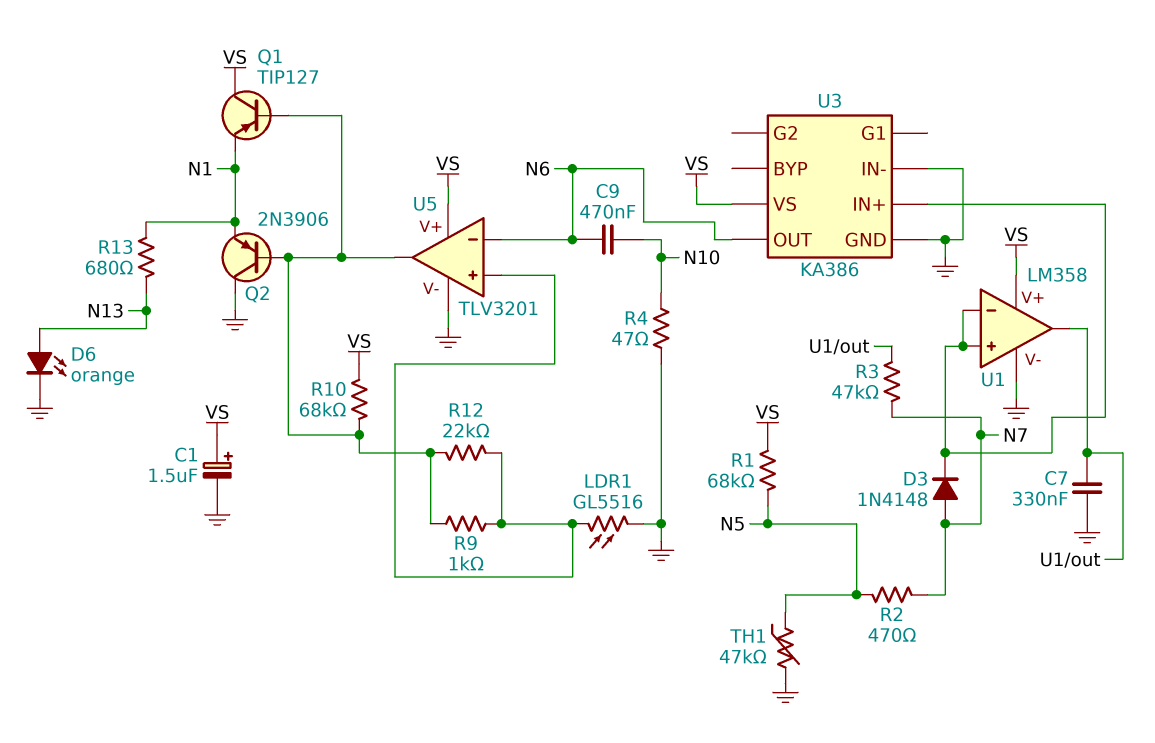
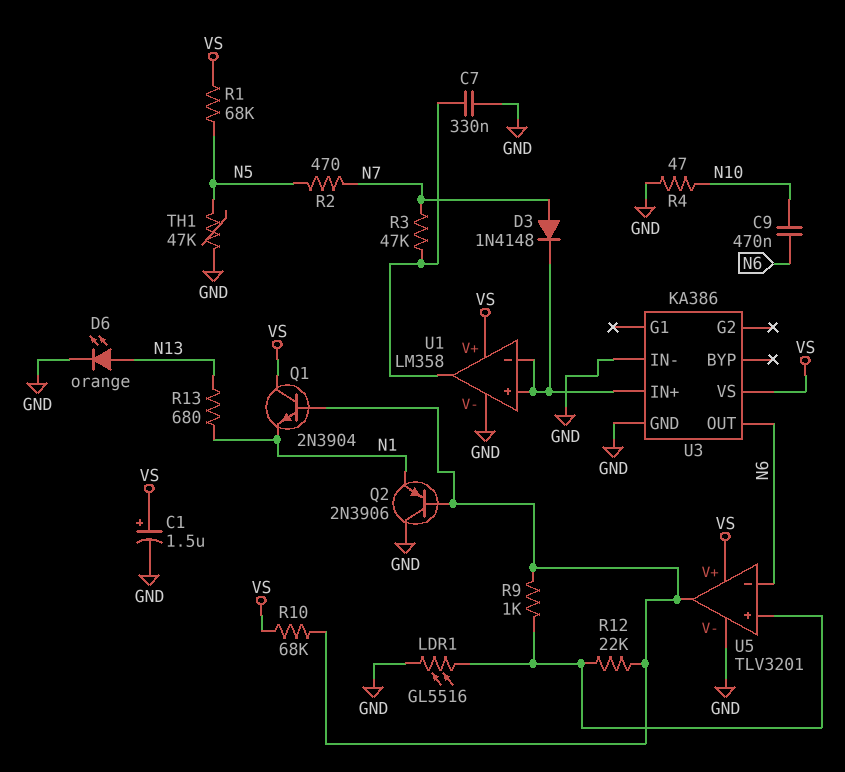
Q1: PNP TIP127 (B U5/out, C VS, E N1) -> NPN 2N3904 (B U5/out, C VS, E N1)

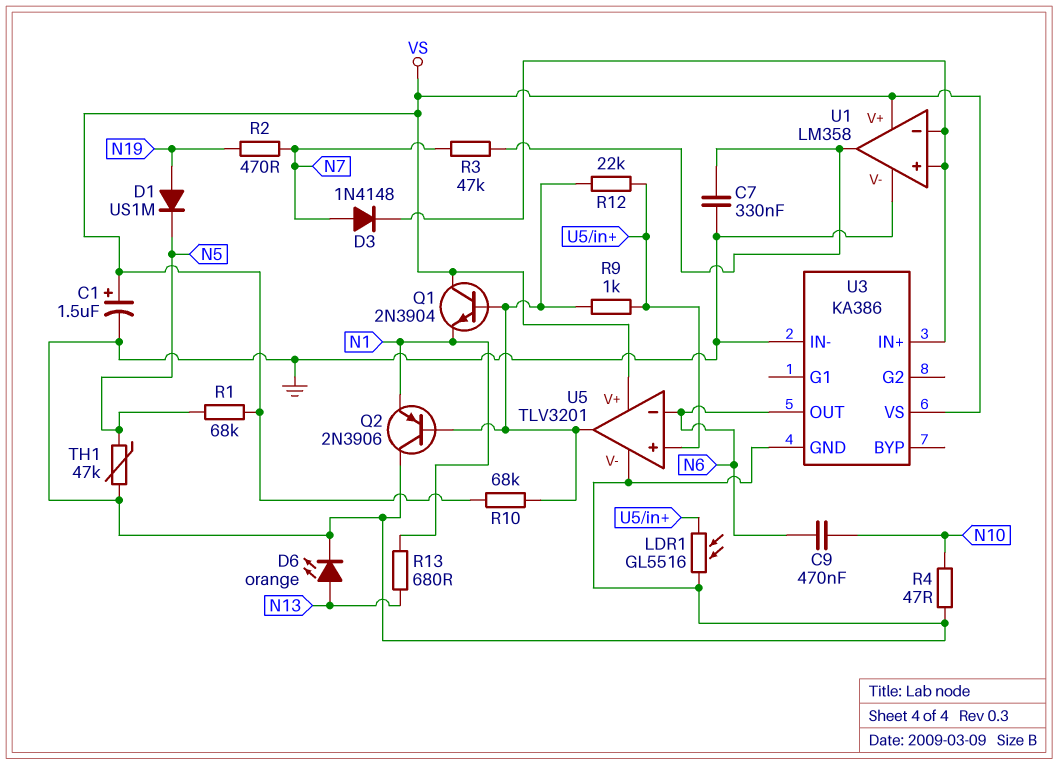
D1: none -> diode US1M (A N19, K N5)
R2: 470 (N5, N7) -> 470 (N7, N19)

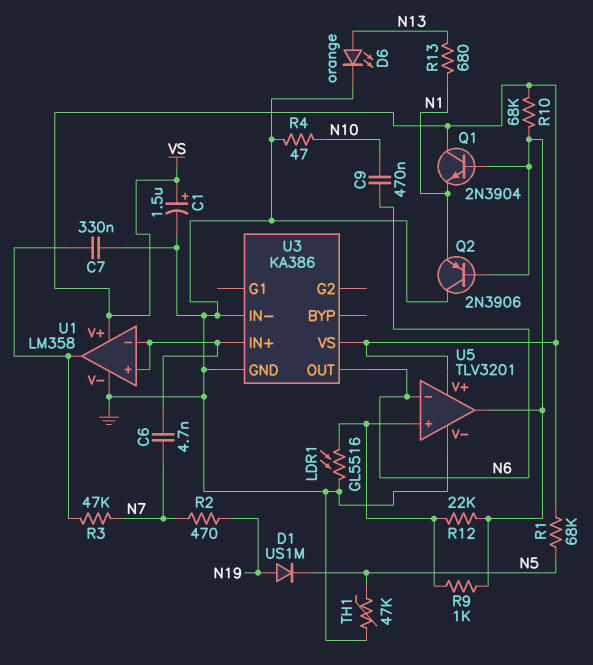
C6: none -> 4.7nF (N7, U1/in+)
D3: diode 1N4148 (A N7, K U1/in+) -> none

